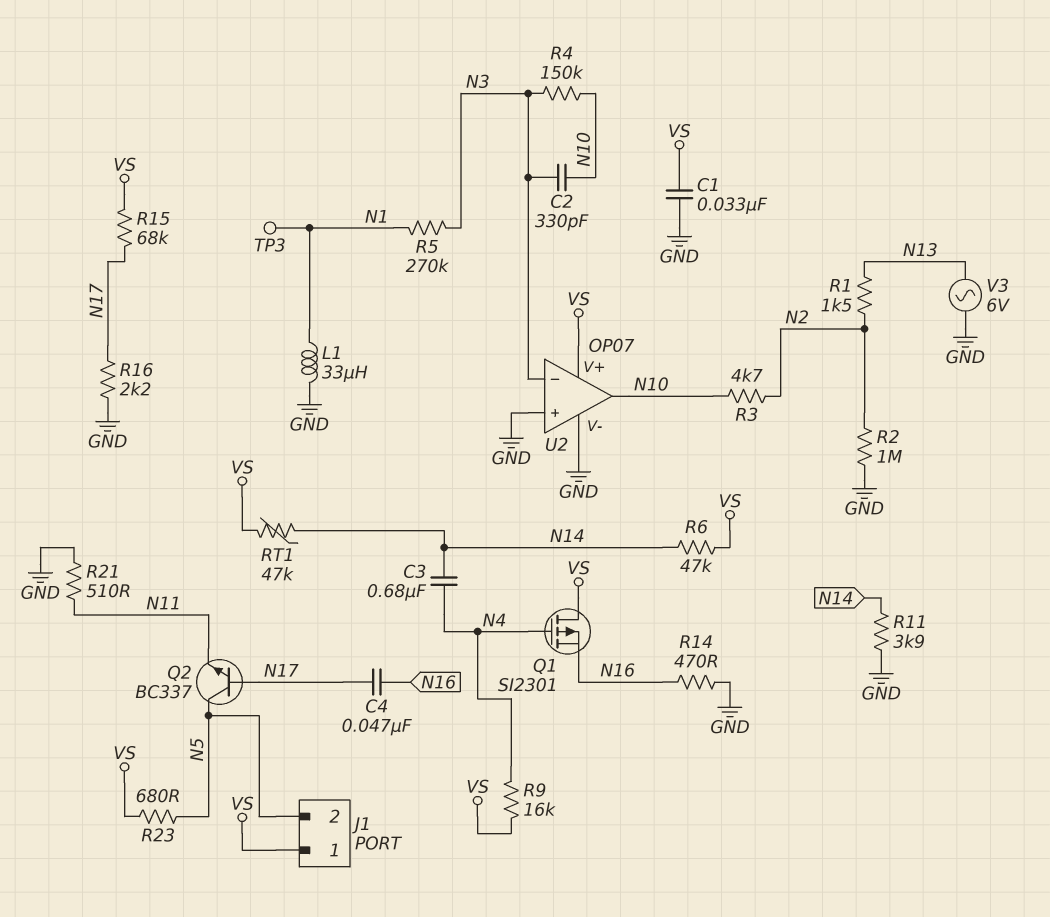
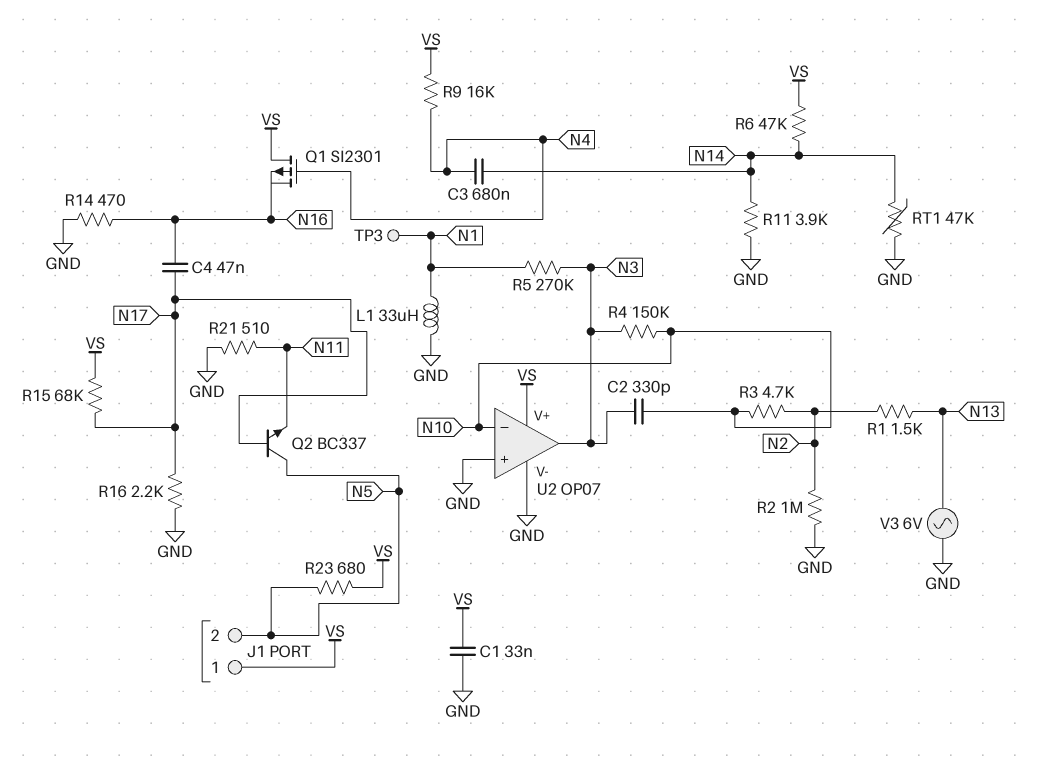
RT1: 47k (N14, VS) -> 47k (GND, N14)
U2 pin in-: N3 -> N10
U2 pin out: N10 -> N3

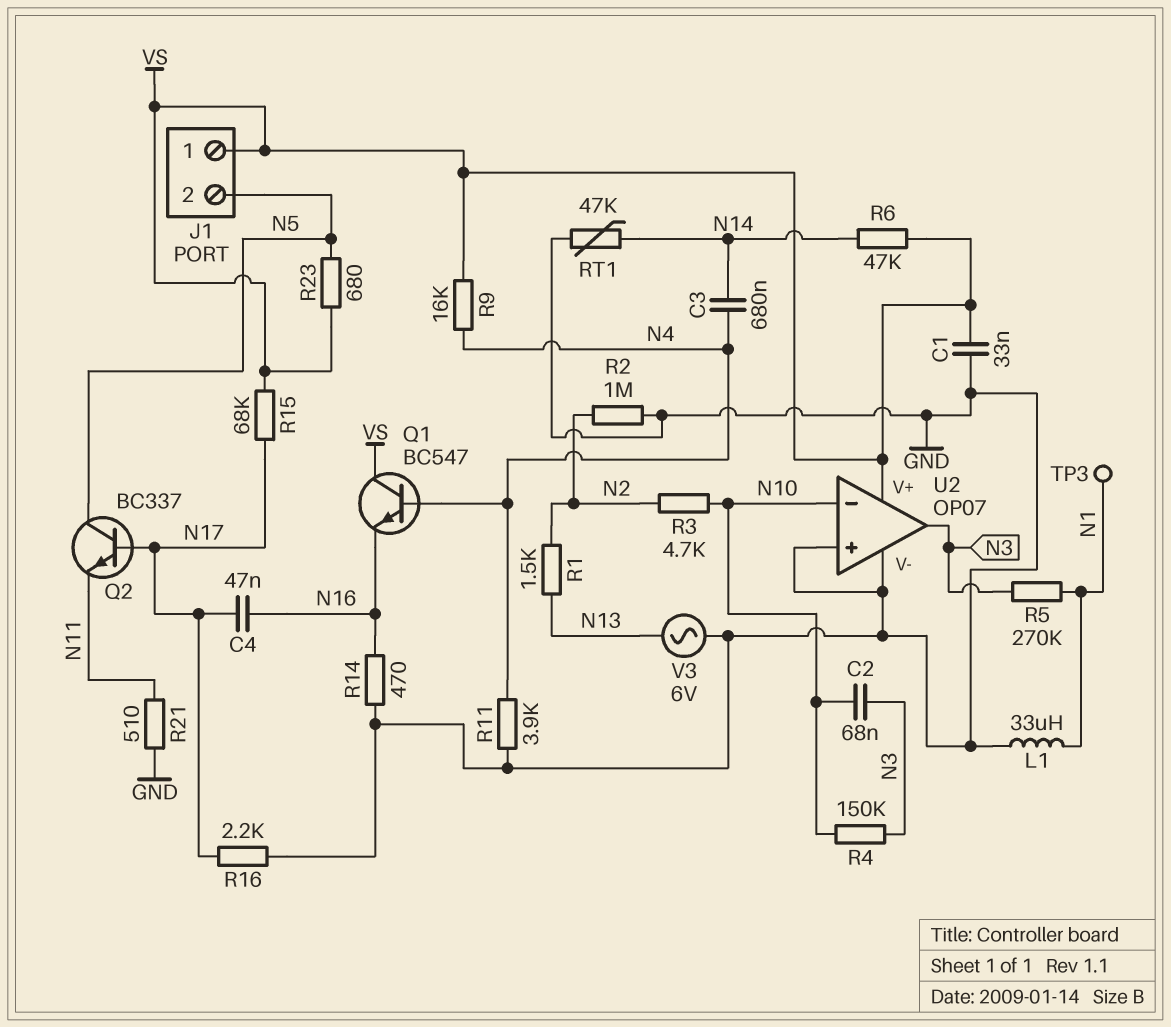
C2: 330pF (N3, N10) -> 68nF (N3, N10)
Q1: PMOS SI2301 (G N4, D VS, S N16) -> NPN BC547 (B N4, C VS, E N16)
R11: 3.9k (GND, N14) -> 3.9k (GND, N4)

